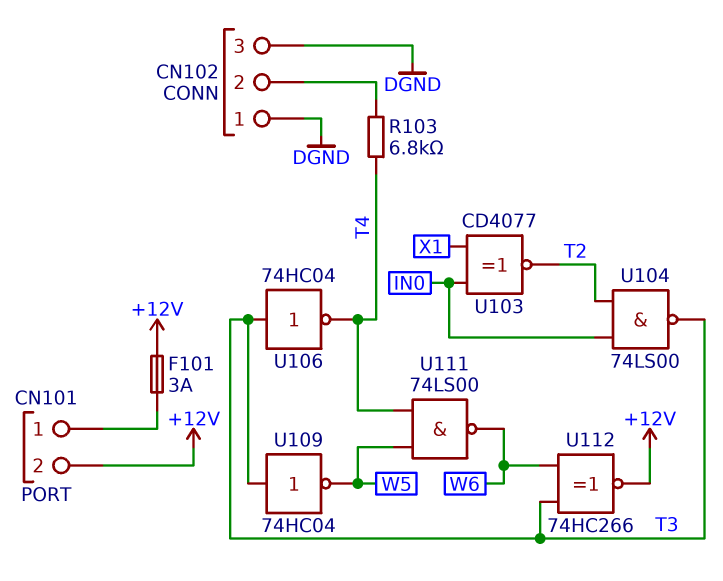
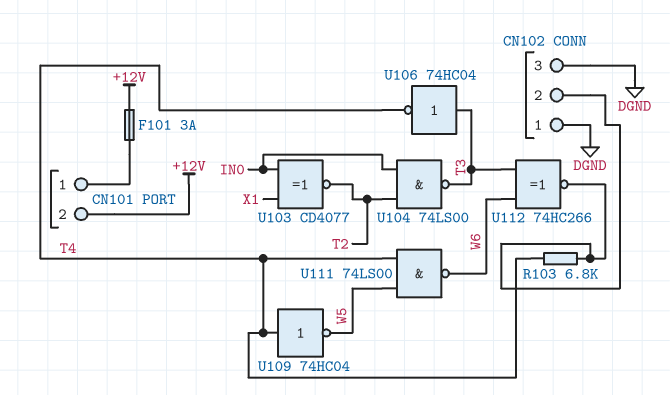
U109: NOT 74HC04 (in T3, out W5) -> NOT 74HC04 (in T4, out W5)
U112: XNOR 74HC266 (in T3, in W6, out +12V) -> XNOR 74HC266 (in T3, in W6, out CN102/2)

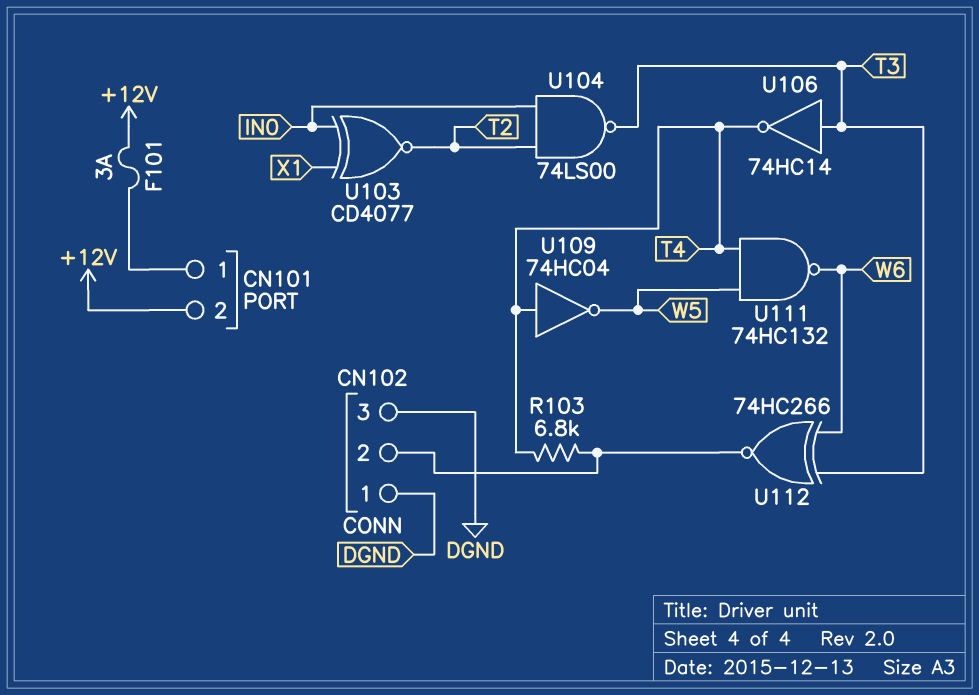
U106: NOT 74HC04 (in T3, out T4) -> NOT 74HC14 (in T3, out T4)
U111: NAND 74LS00 (in T4, in W5, out W6) -> NAND 74HC132 (in T4, in W5, out W6)

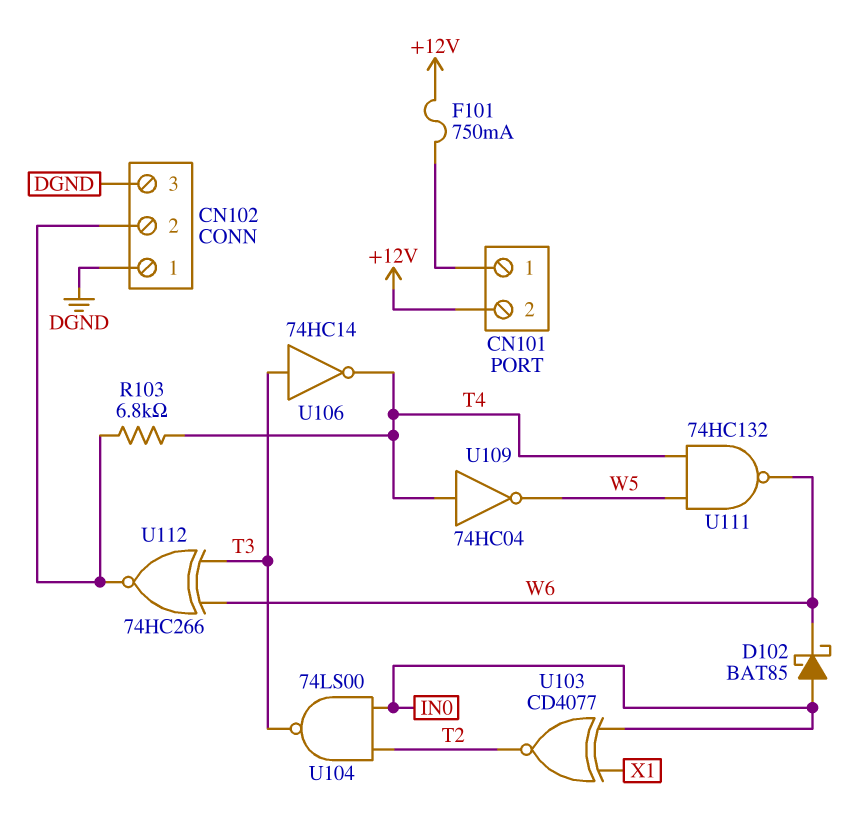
D102: none -> schottky BAT85 (A IN0, K W6)
F101: 3A (+12V, CN101/1) -> 750mA (+12V, CN101/1)

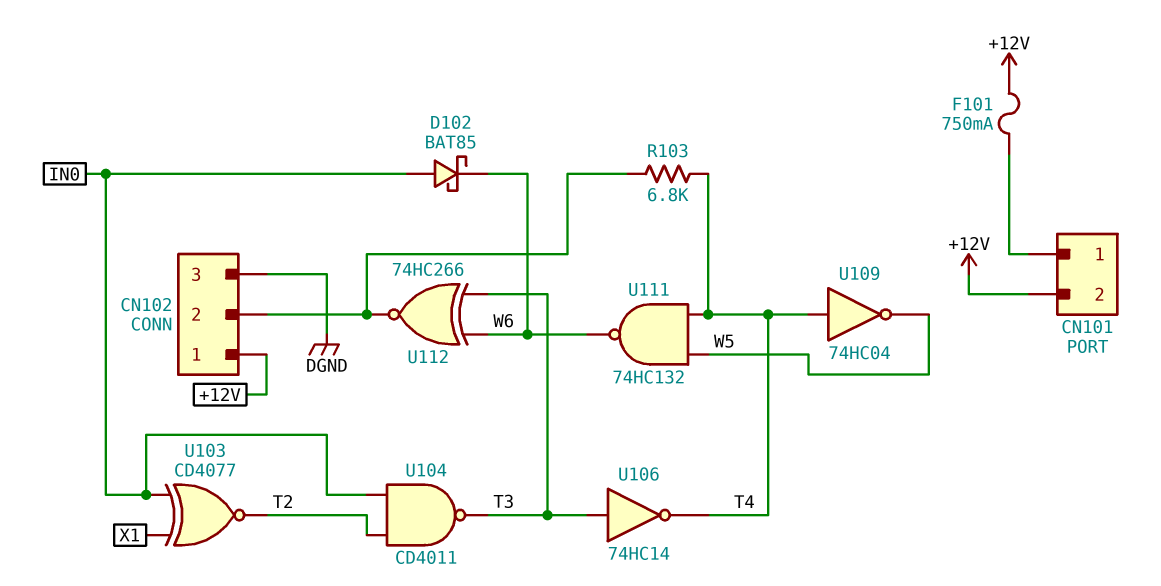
CN102 pin 1: DGND -> +12V
U104: NAND 74LS00 (in IN0, in T2, out T3) -> NAND CD4011 (in IN0, in T2, out T3)

